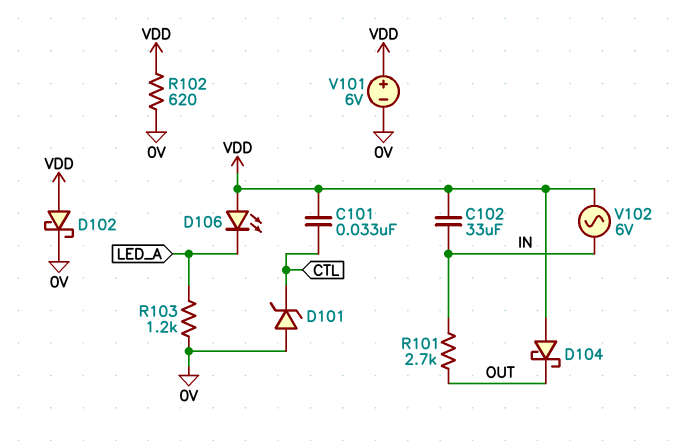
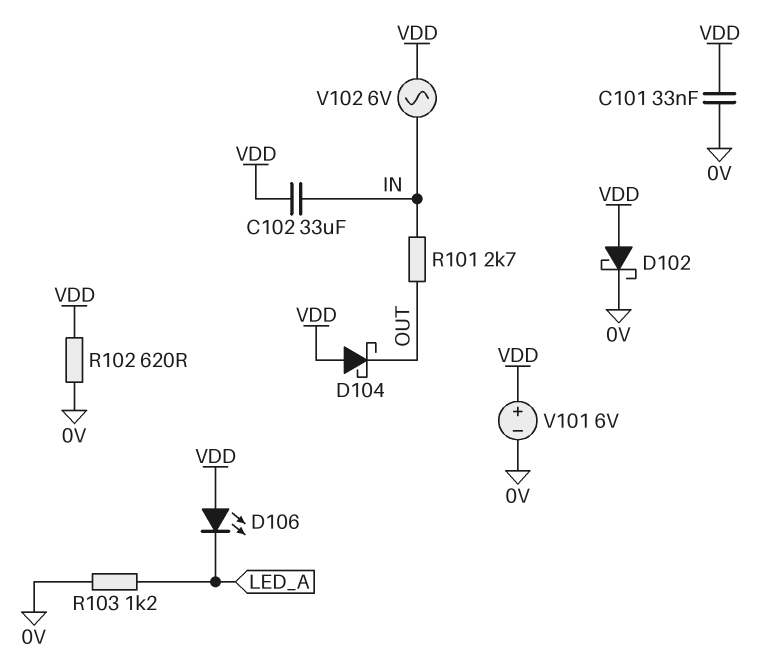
C101: 33nF (CTL, VDD) -> 33nF (0V, VDD)
D101: zener (A 0V, K CTL) -> none

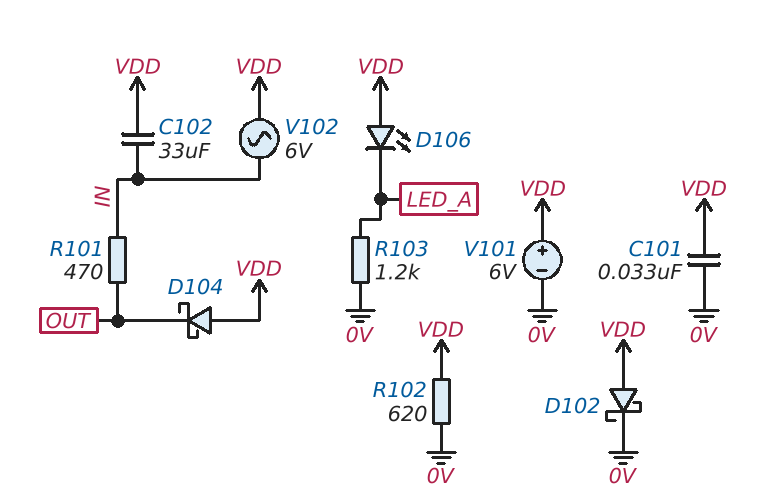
R101: 2.7k (IN, OUT) -> 470 (IN, OUT)

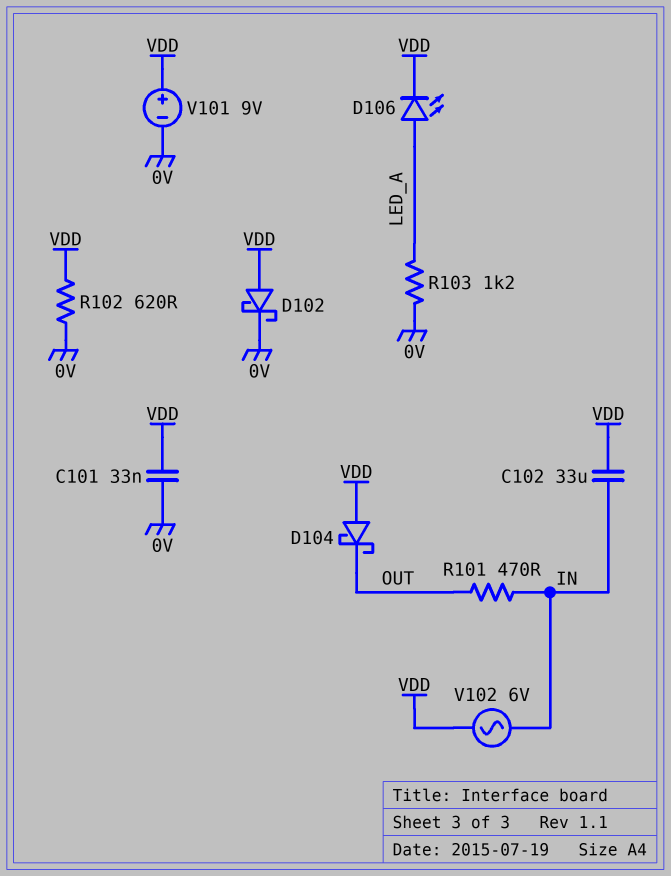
D106: LED (A VDD, K LED_A) -> LED (A LED_A, K VDD)
V101: 6V (plus VDD, minus 0V) -> 9V (plus VDD, minus 0V)

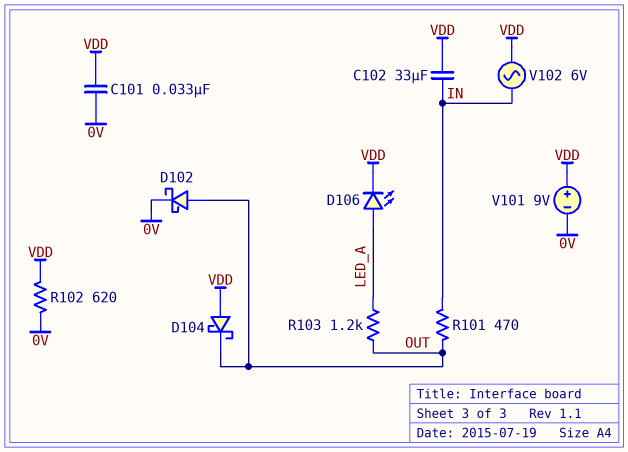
D102: schottky (A VDD, K 0V) -> schottky (A OUT, K 0V)
R103: 1.2k (0V, LED_A) -> 1.2k (LED_A, OUT)

